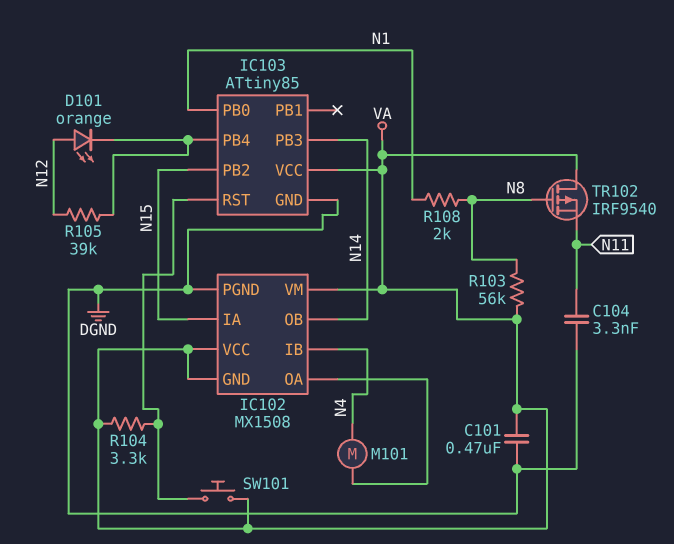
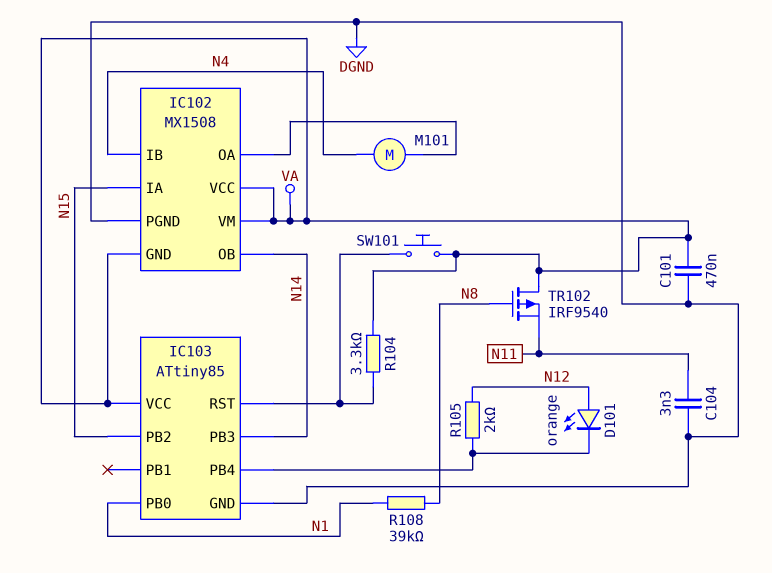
R103: 56k (N8, VA) -> none
R105: 39k (IC103/PB4, N12) -> 2k (IC103/PB4, N12)
R108: 2k (N1, N8) -> 39k (N1, N8)

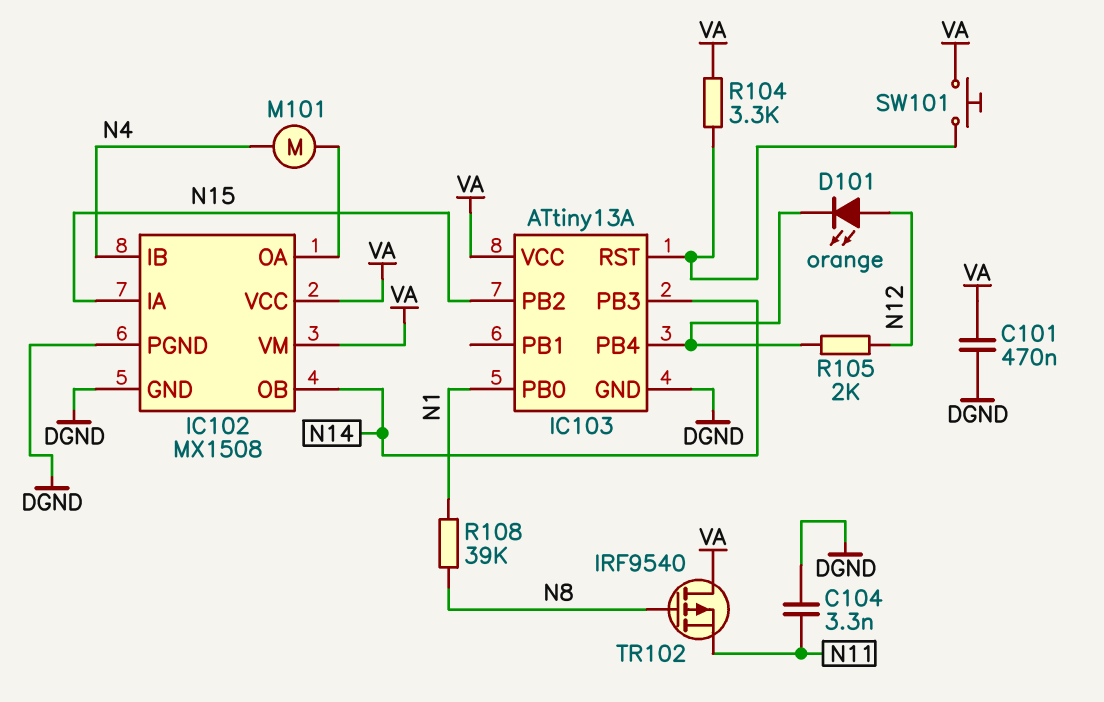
IC102 pin GND: VA -> DGND
IC103: ATtiny85 -> ATtiny13A

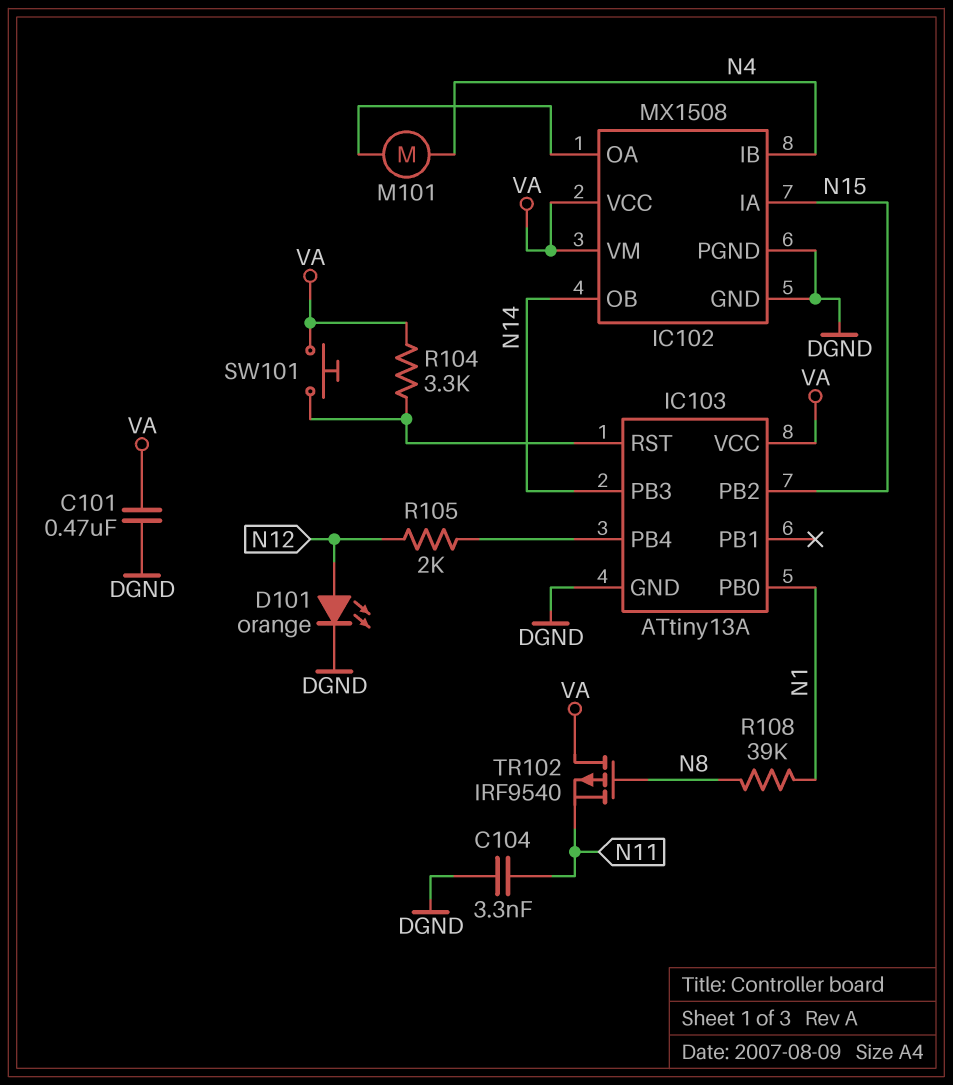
D101: LED orange (A N12, K IC103/PB4) -> LED orange (A N12, K DGND)

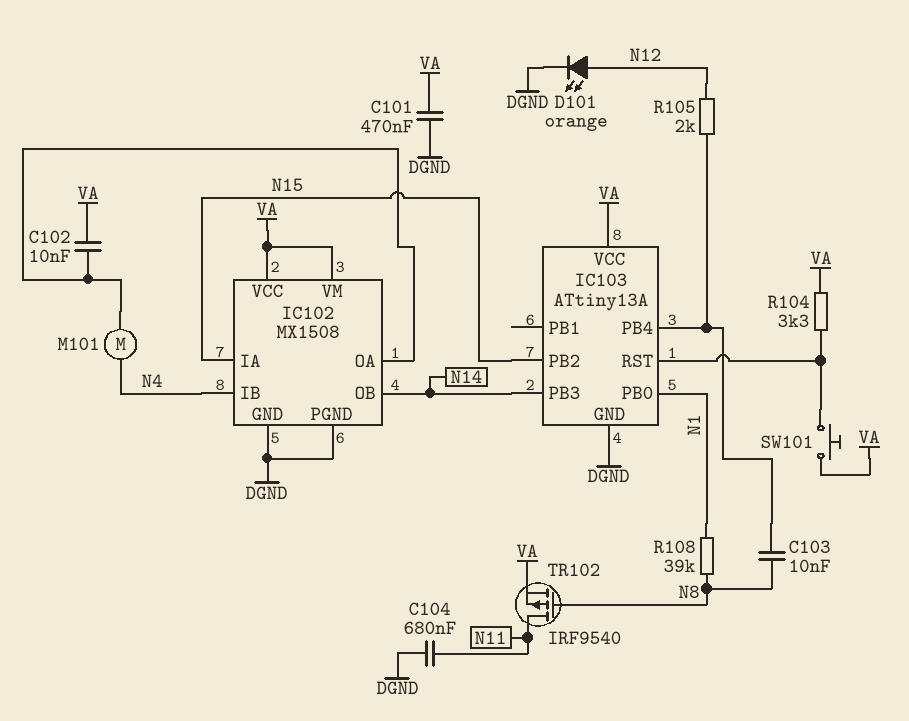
C102: none -> 10nF (IC102/OA, VA)
C103: none -> 10nF (IC103/PB4, N8)
C104: 3.3nF (DGND, N11) -> 680nF (DGND, N11)
TR102: PMOS IRF9540 (G N8, D VA, S N11) -> PMOS IRF9540 (G N8, D N11, S VA)

